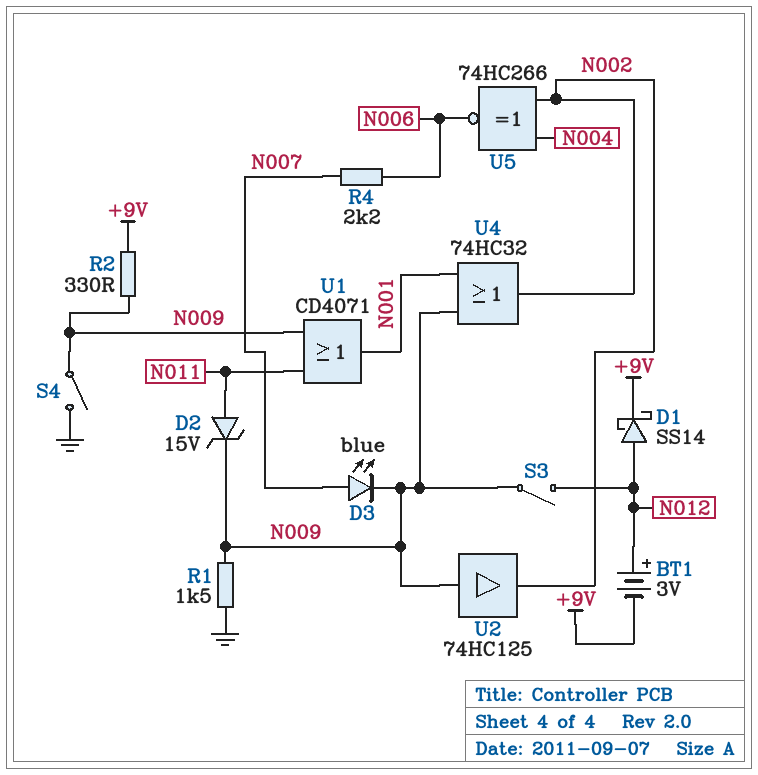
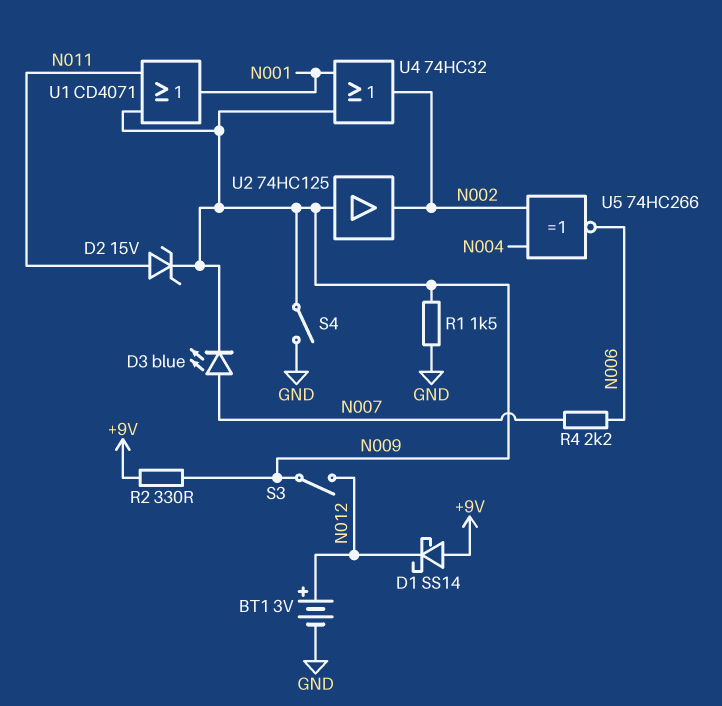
BT1: 3V (plus N012, minus +9V) -> 3V (plus N012, minus GND)
D1: schottky SS14 (A N012, K +9V) -> schottky SS14 (A +9V, K N012)

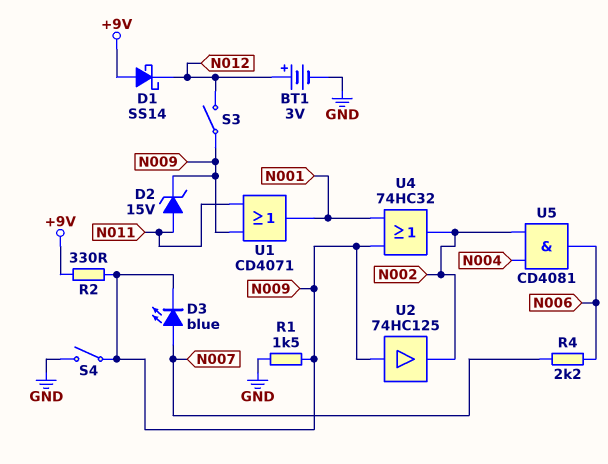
U5: XNOR 74HC266 (in N002, in N004, out N006) -> AND CD4081 (in N002, in N004, out N006)

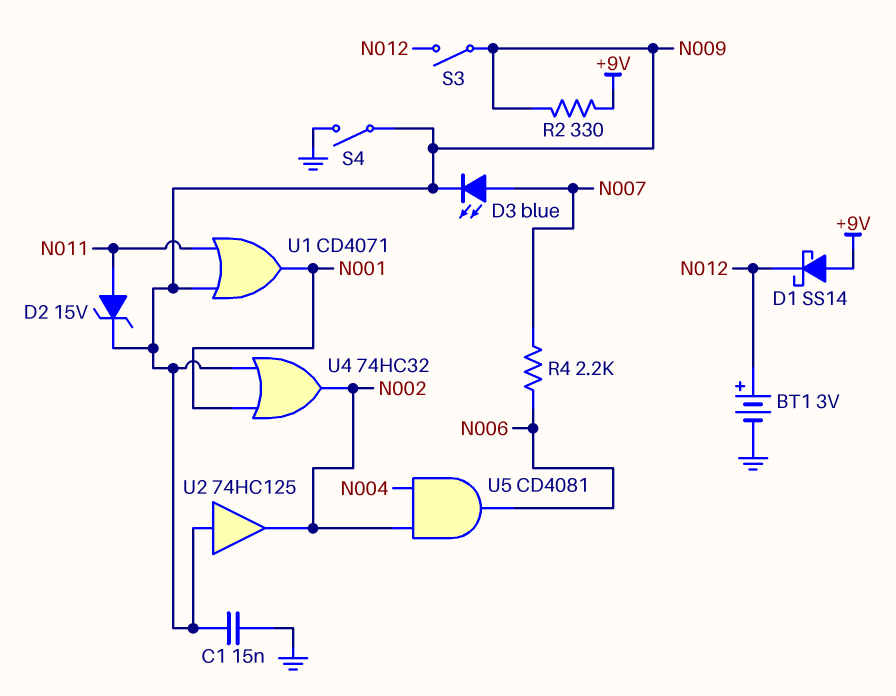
C1: none -> 15nF (GND, N009)
R1: 1.5k (GND, N009) -> none

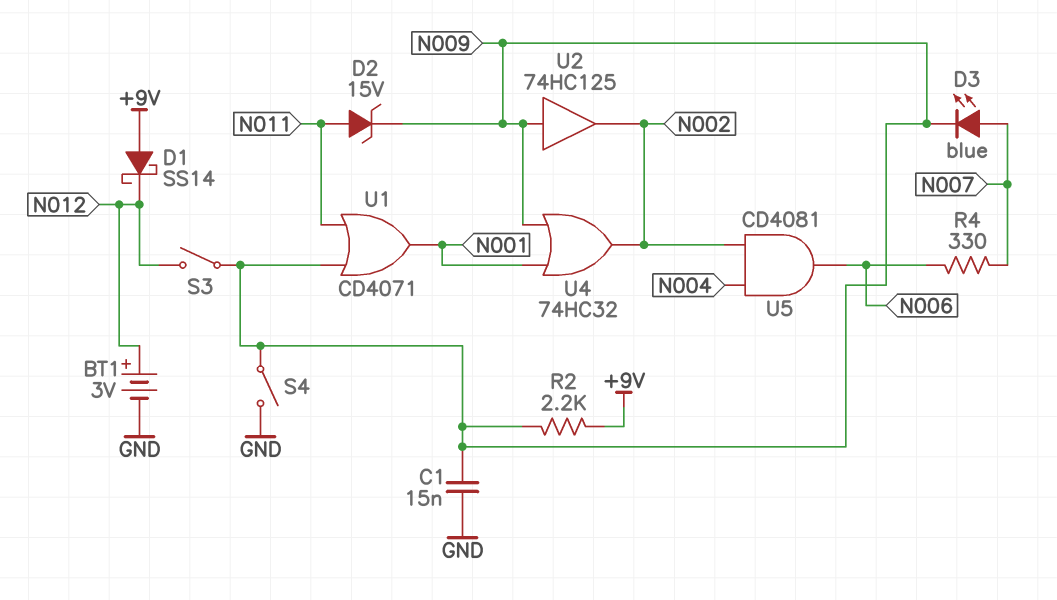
R2: 330 (+9V, N009) -> 2.2k (+9V, N009)
R4: 2.2k (N006, N007) -> 330 (N006, N007)

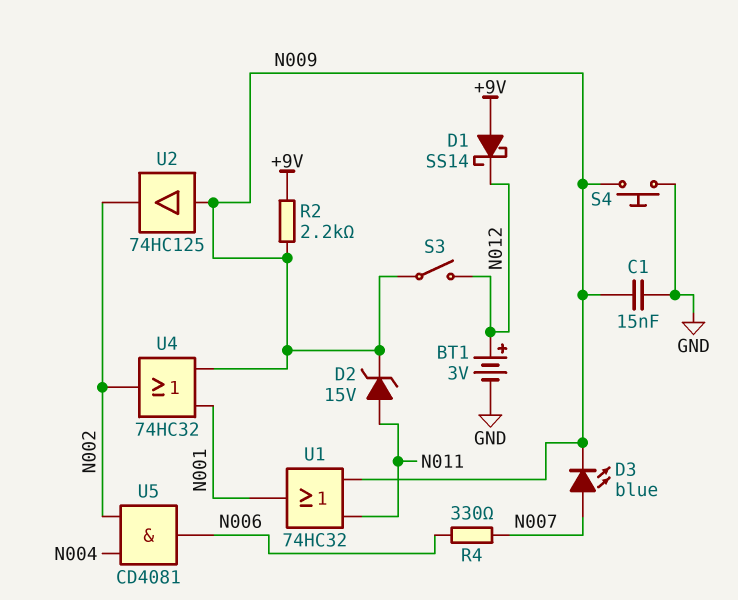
S4: switch (GND, N009) -> button (GND, N009)
U1: OR CD4071 (in N009, in N011, out N001) -> OR 74HC32 (in N009, in N011, out N001)

